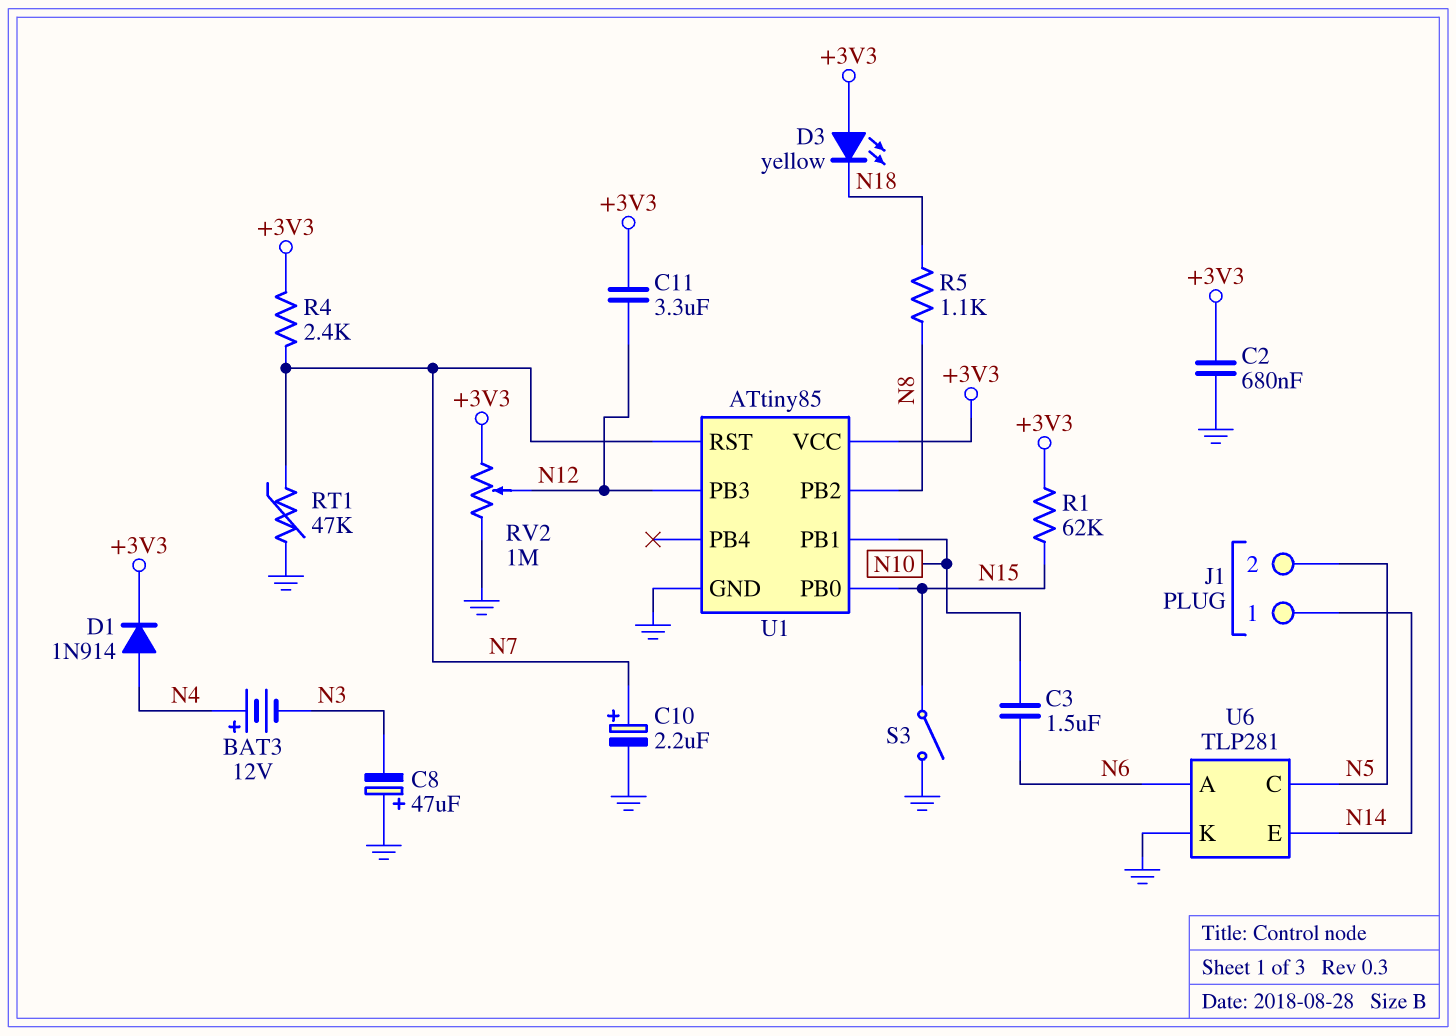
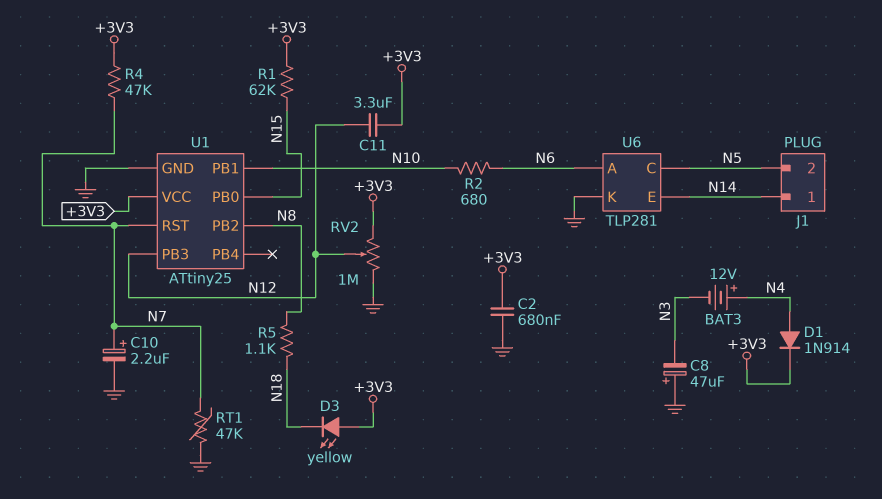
C3: 1.5uF (N6, N10) -> none
R2: none -> 680 (N6, N10)
R4: 2.4k (+3V3, N7) -> 47k (+3V3, N7)
S3: switch (GND, N15) -> none
U1: ATtiny85 -> ATtiny25

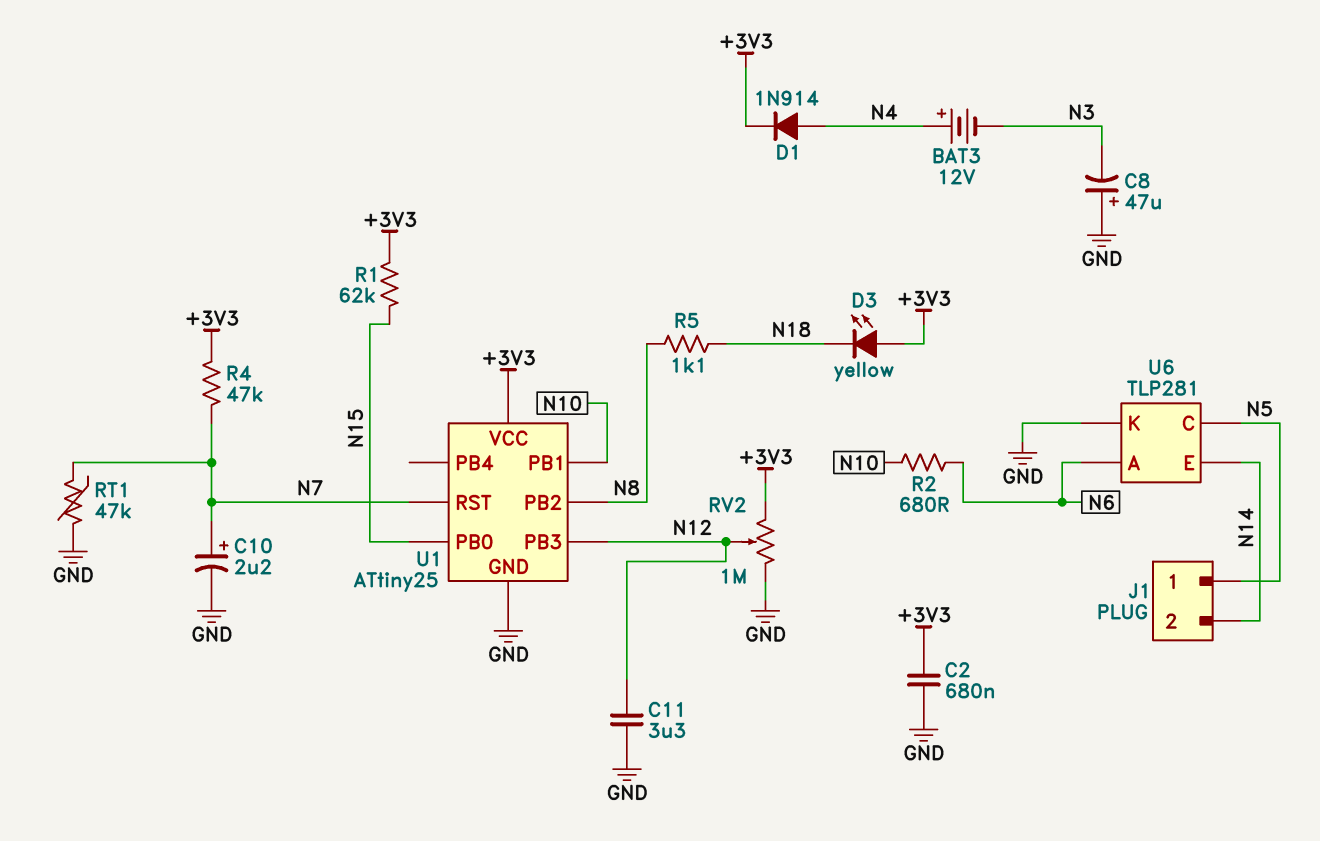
C11: 3.3uF (+3V3, N12) -> 3.3uF (GND, N12)
J1 pin 1: N14 -> N5
J1 pin 2: N5 -> N14

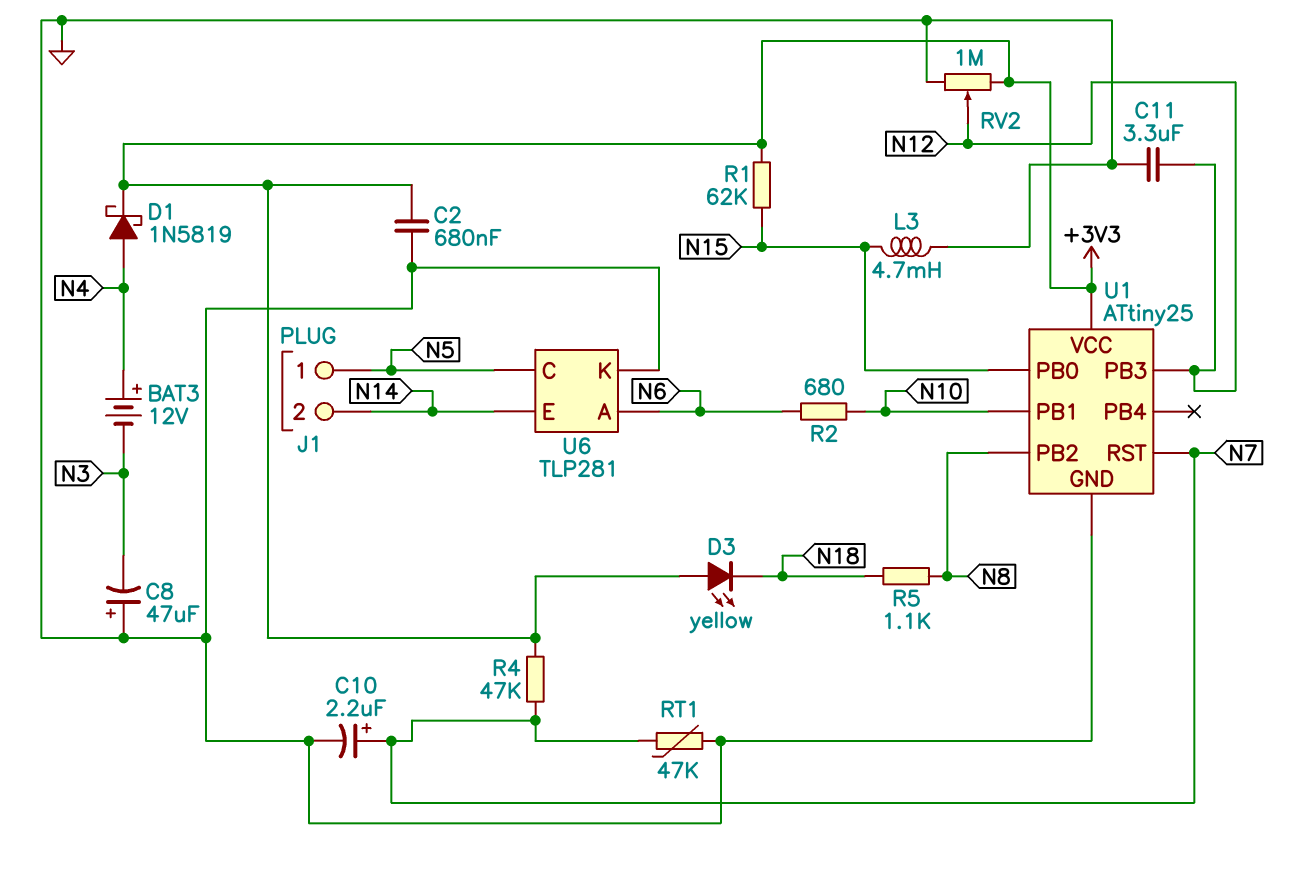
D1: diode 1N914 (A N4, K +3V3) -> schottky 1N5819 (A N4, K +3V3)
L3: none -> 4.7mH (GND, N15)

